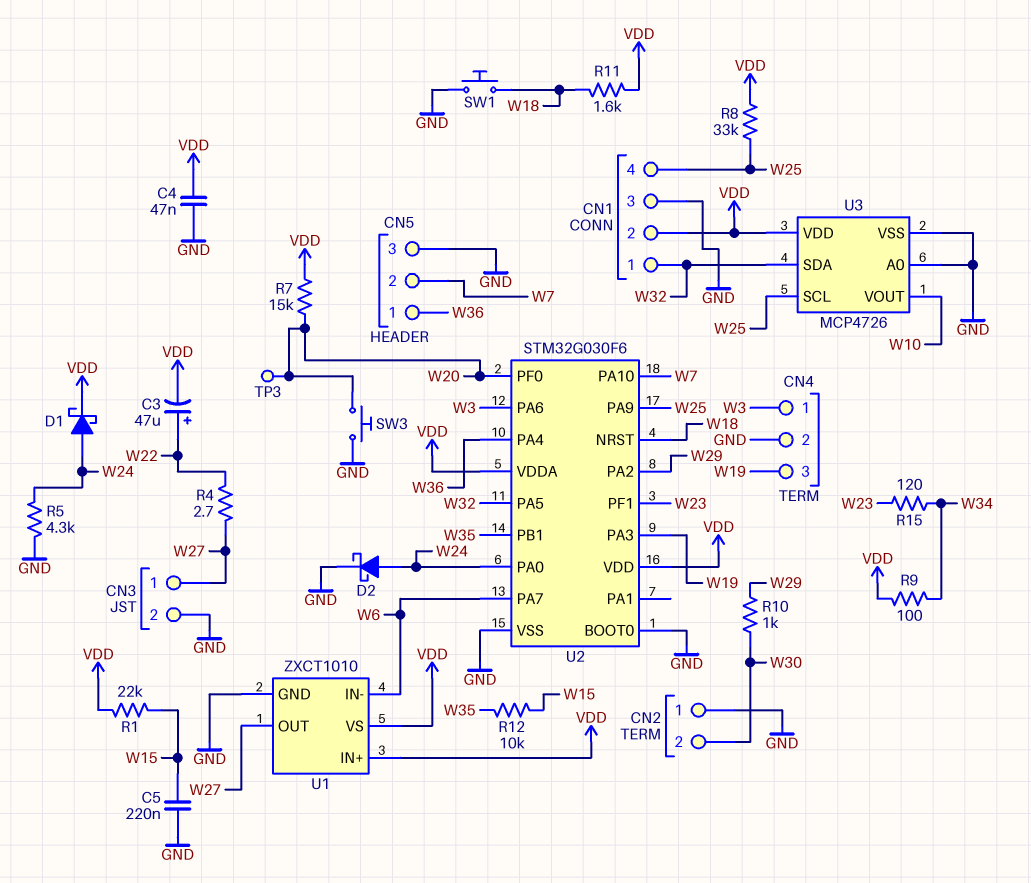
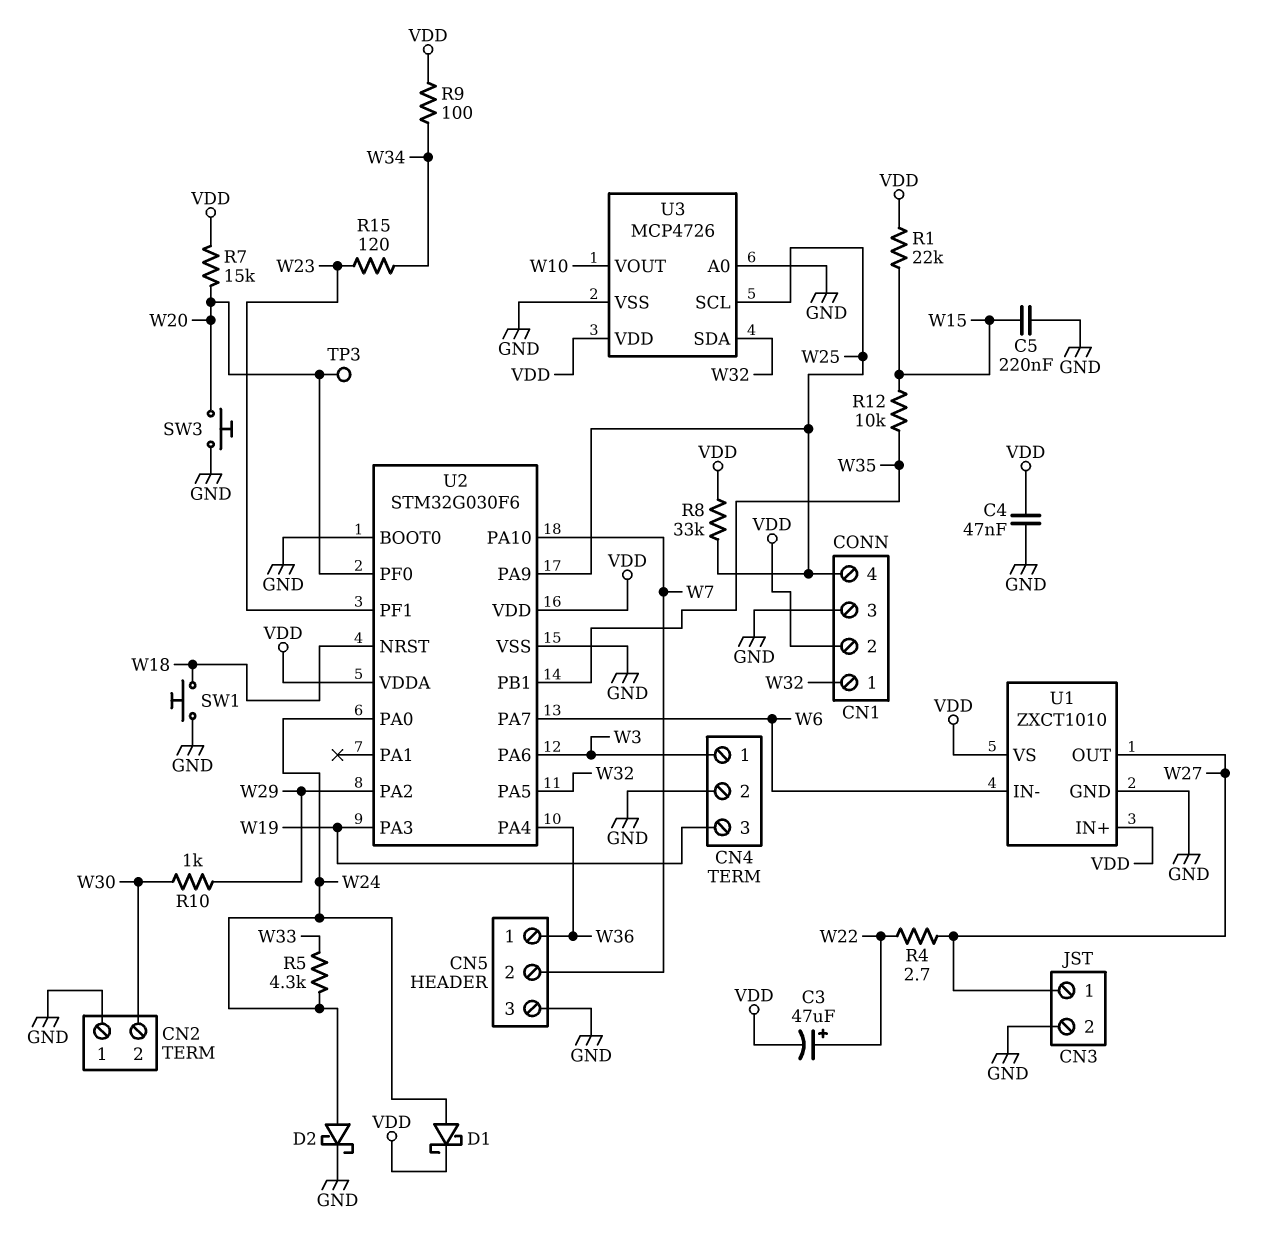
R5: 4.3k (GND, W24) -> 4.3k (W24, W33)
R11: 1.6k (VDD, W18) -> none

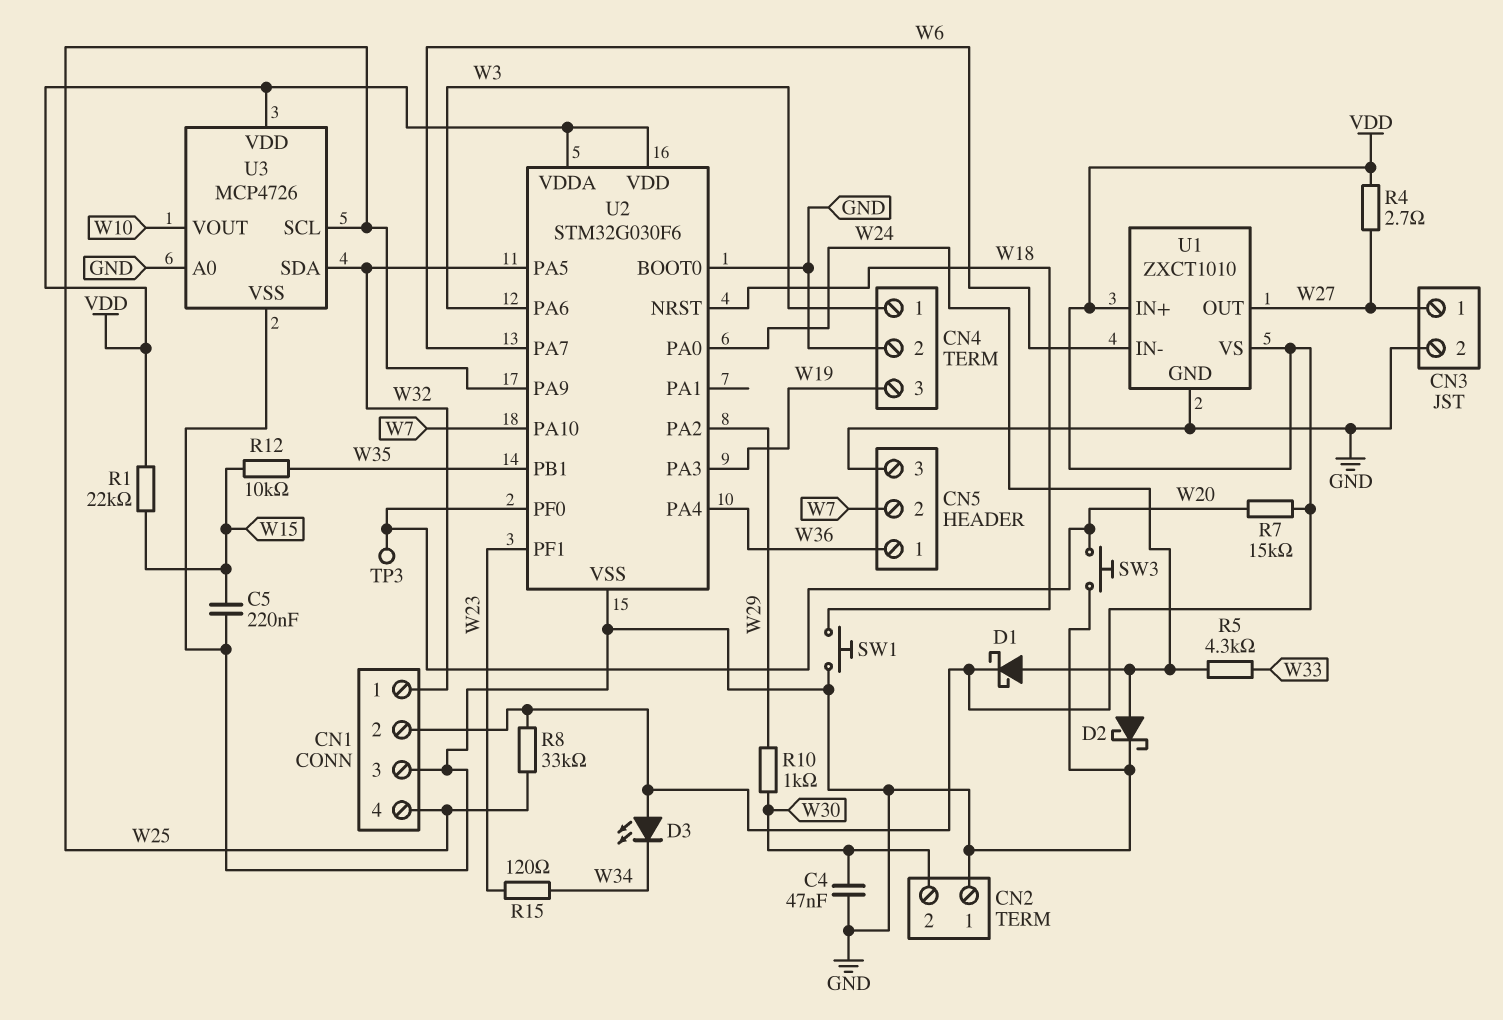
C3: 47uF (plus W22, minus VDD) -> none
C4: 47nF (GND, VDD) -> 47nF (GND, W30)
D3: none -> LED (A VDD, K W34)
R4: 2.7 (W22, W27) -> 2.7 (VDD, W27)
R9: 100 (VDD, W34) -> none

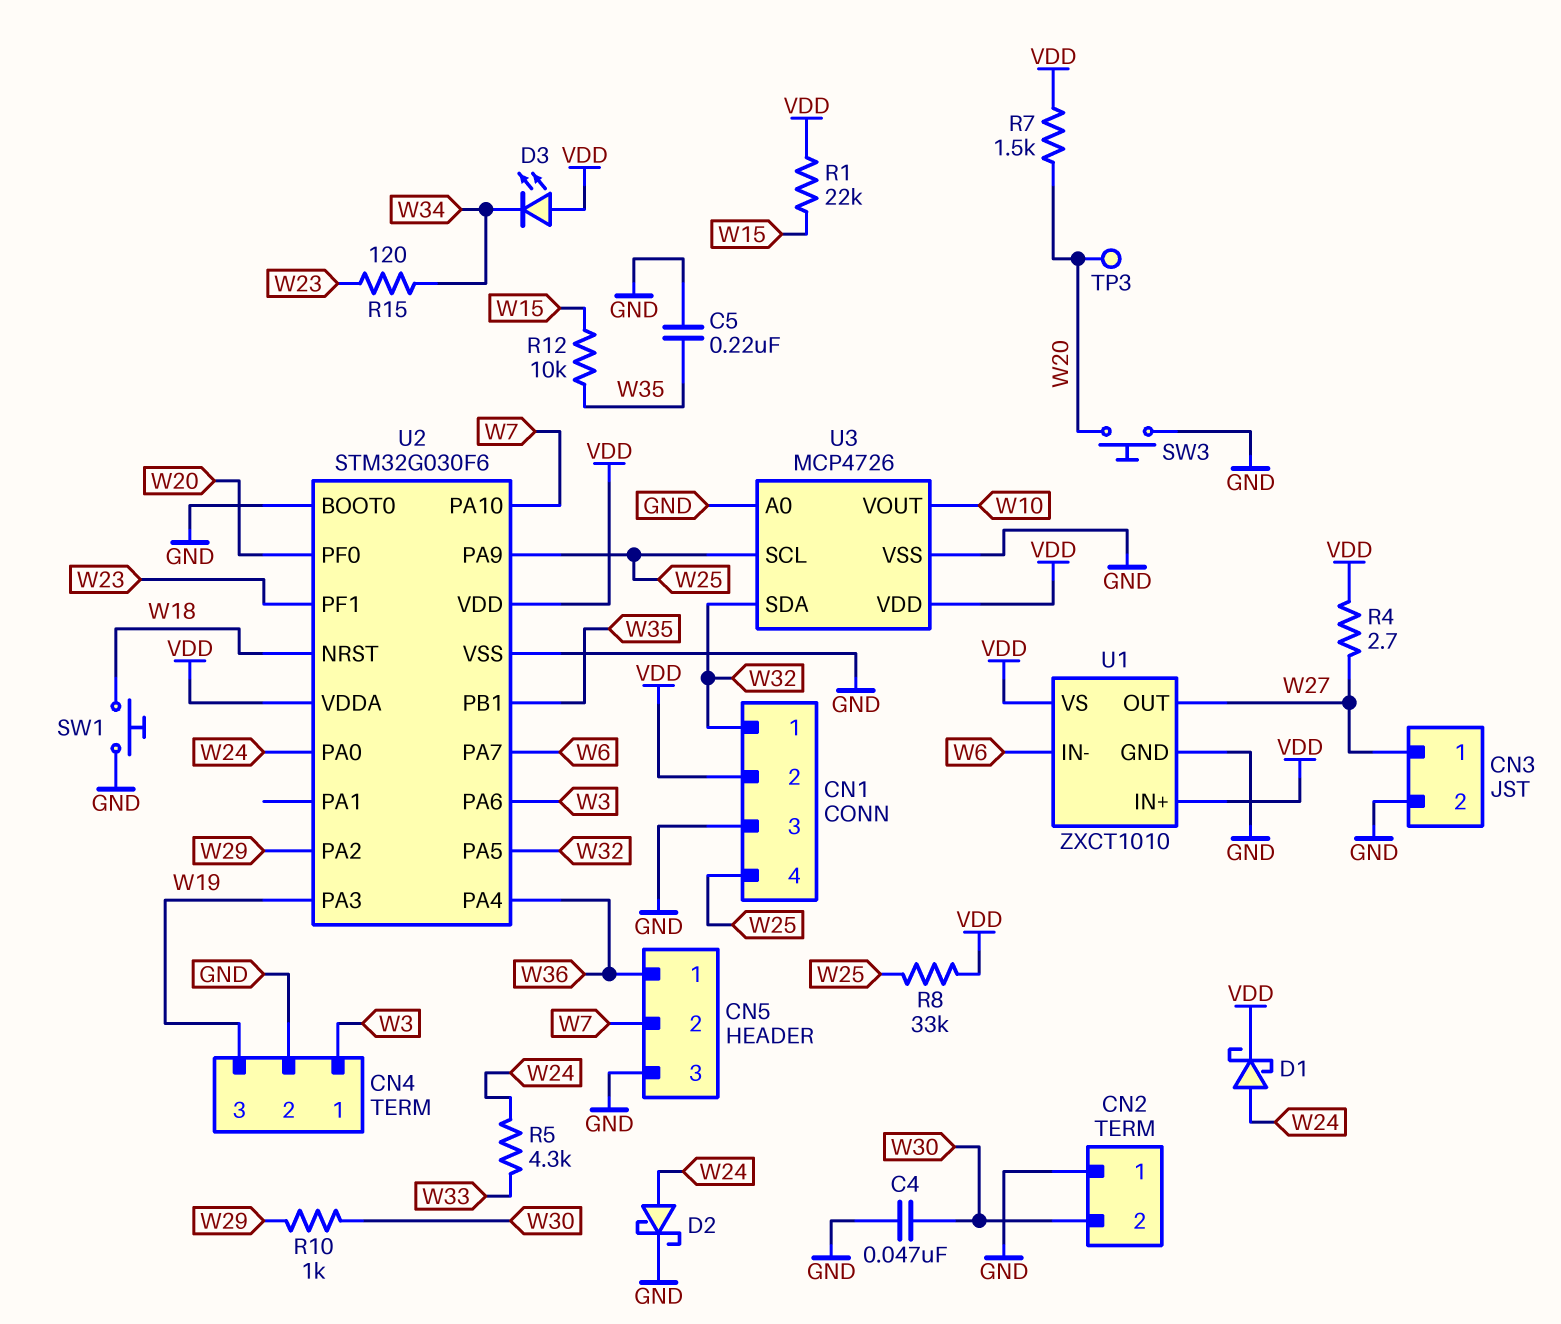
C5: 220nF (GND, W15) -> 220nF (GND, W35)
R7: 15k (VDD, W20) -> 1.5k (VDD, W20)

